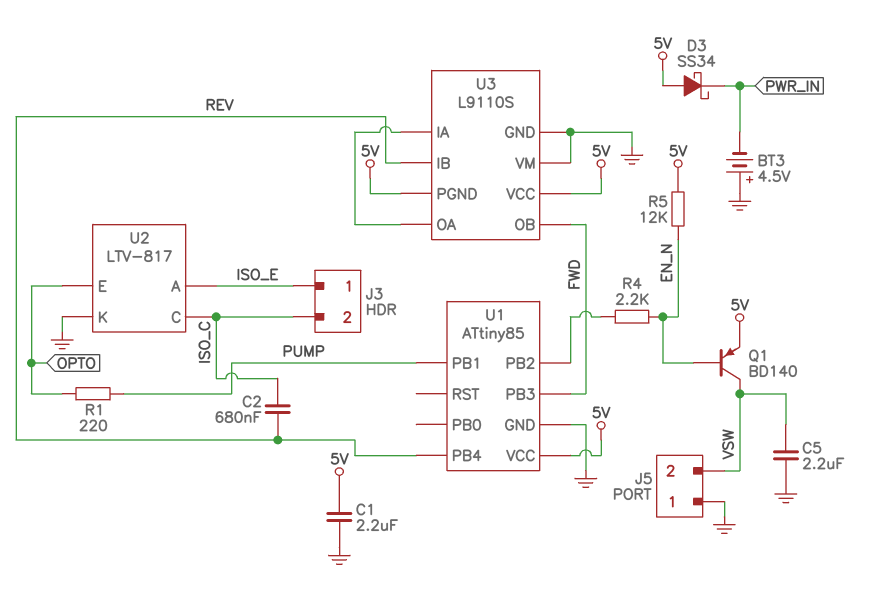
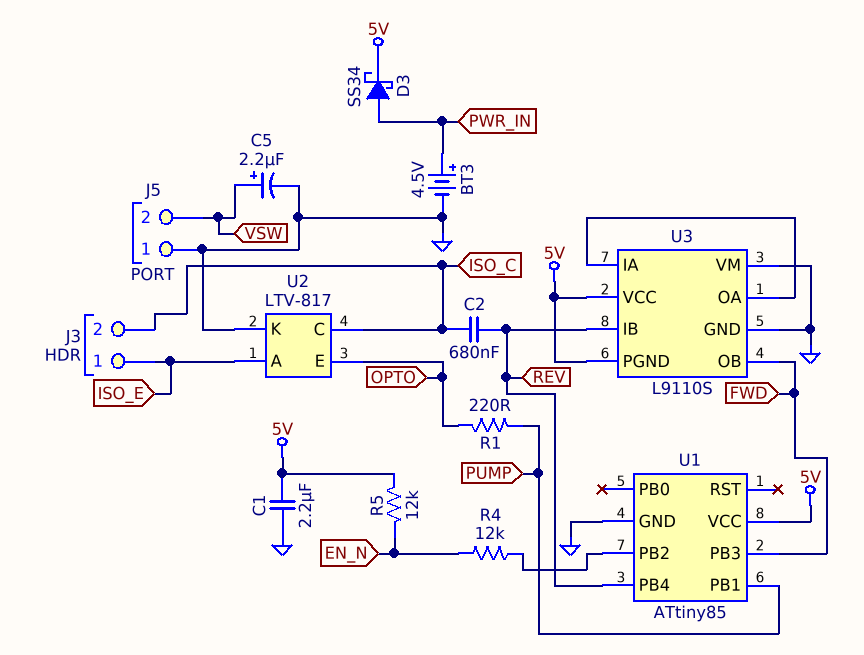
BT3: 4.5V (plus GND, minus PWR_IN) -> 4.5V (plus PWR_IN, minus GND)
C5: 2.2uF (GND, VSW) -> 2.2uF (plus VSW, minus GND)
D3: schottky SS34 (A 5V, K PWR_IN) -> schottky SS34 (A PWR_IN, K 5V)
Q1: PNP BD140 (B EN_N, C VSW, E 5V) -> none
R4: 2.2k (EN_N, U1/PB2) -> 12k (EN_N, U1/PB2)

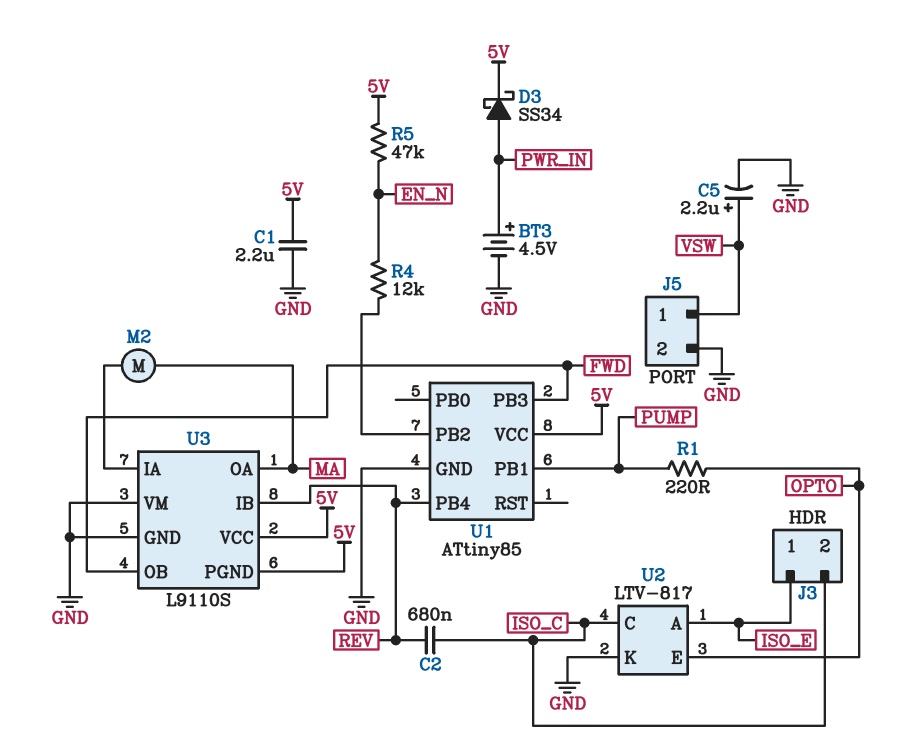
J5 pin 1: GND -> VSW
J5 pin 2: VSW -> GND
M2: none -> motor (MA, U3/IA)
R5: 12k (5V, EN_N) -> 47k (5V, EN_N)
U3 pin OA: U3/IA -> MA

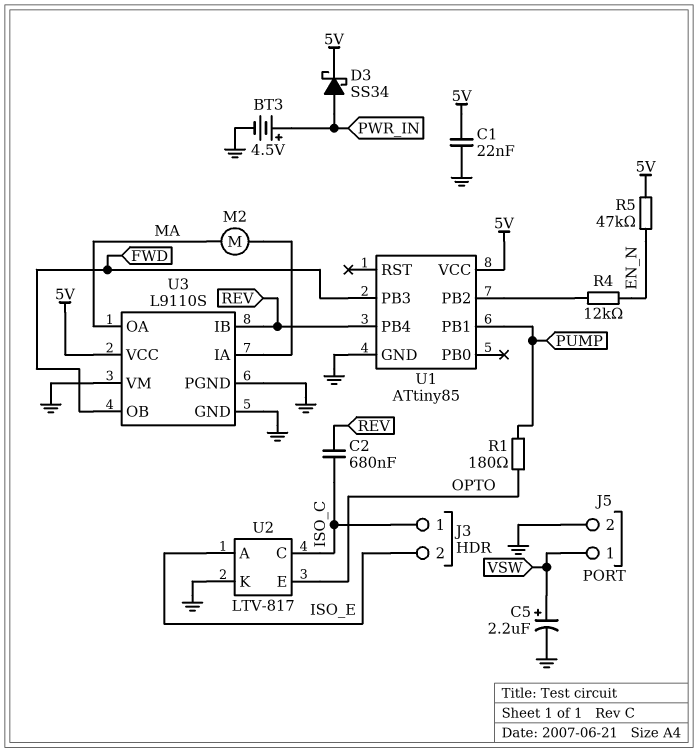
C1: 2.2uF (5V, GND) -> 22nF (5V, GND)
J3 pin 1: ISO_E -> ISO_C
J3 pin 2: ISO_C -> ISO_E
R1: 220 (OPTO, PUMP) -> 180 (OPTO, PUMP)
U3 pin PGND: 5V -> GND

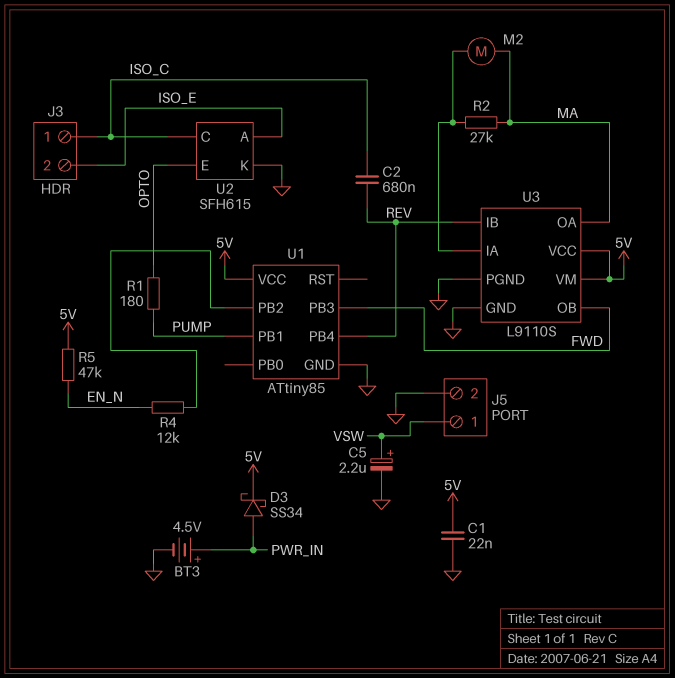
R2: none -> 27k (MA, U3/IA)
U2: LTV-817 -> SFH615
U3 pin VM: GND -> 5V

